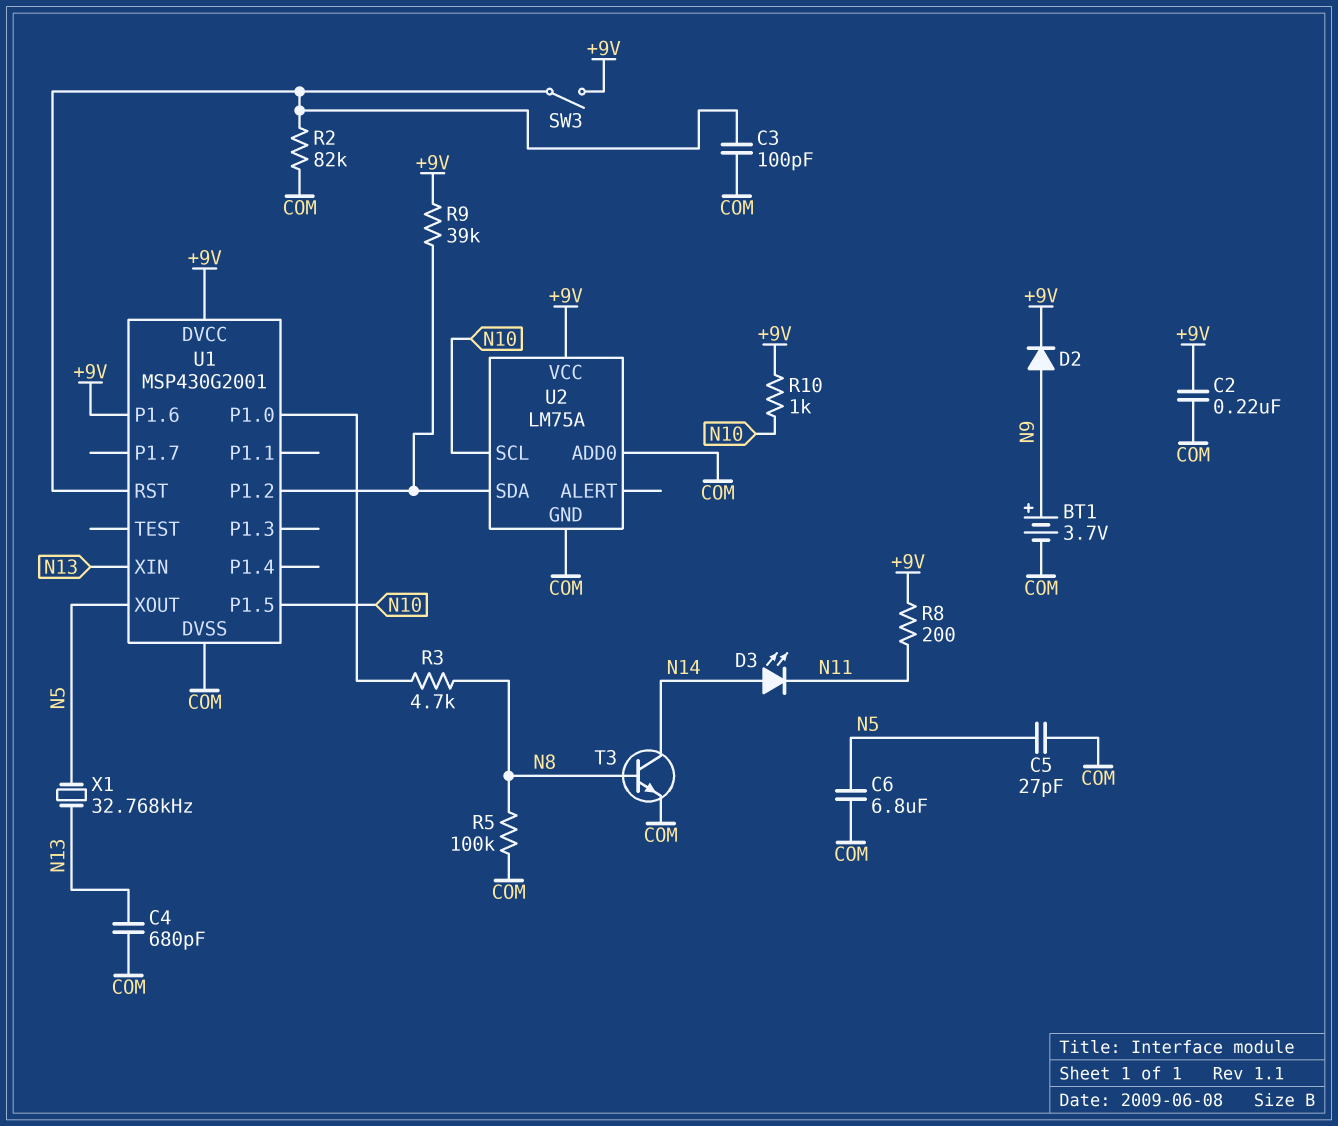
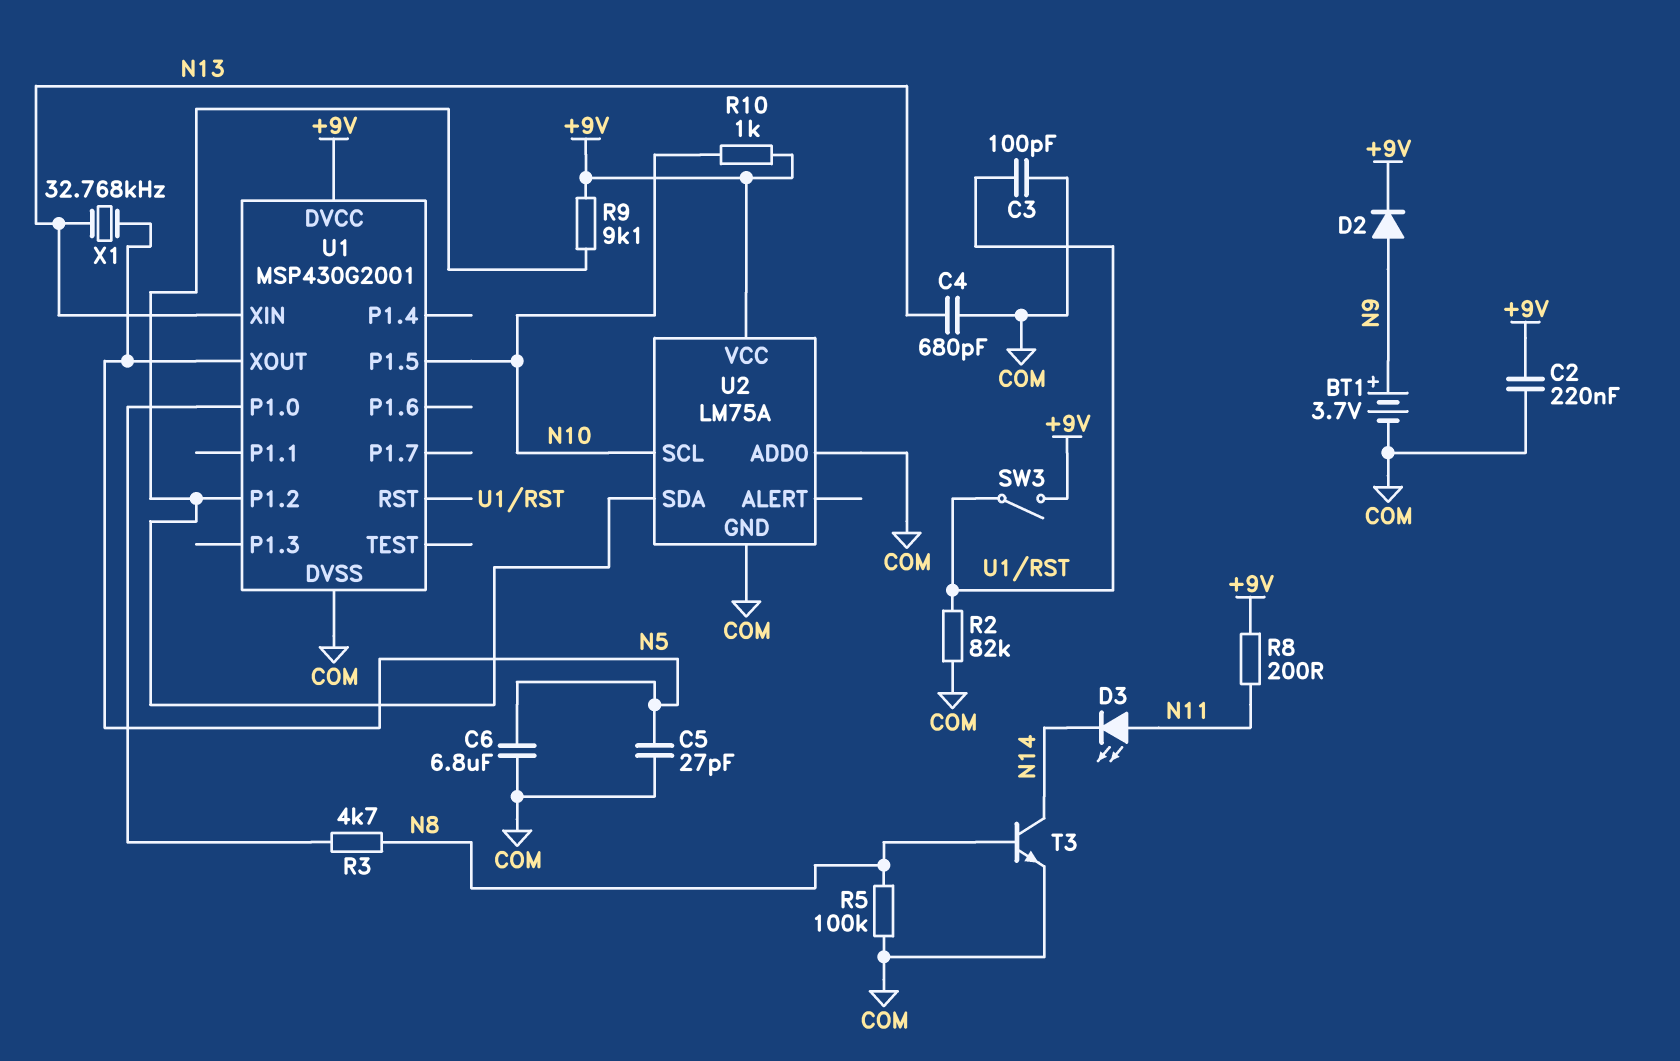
D3: LED (A N14, K N11) -> LED (A N11, K N14)
R9: 39k (+9V, U1/P1.2) -> 9.1k (+9V, U1/P1.2)
U1 pin P1.6: +9V -> none

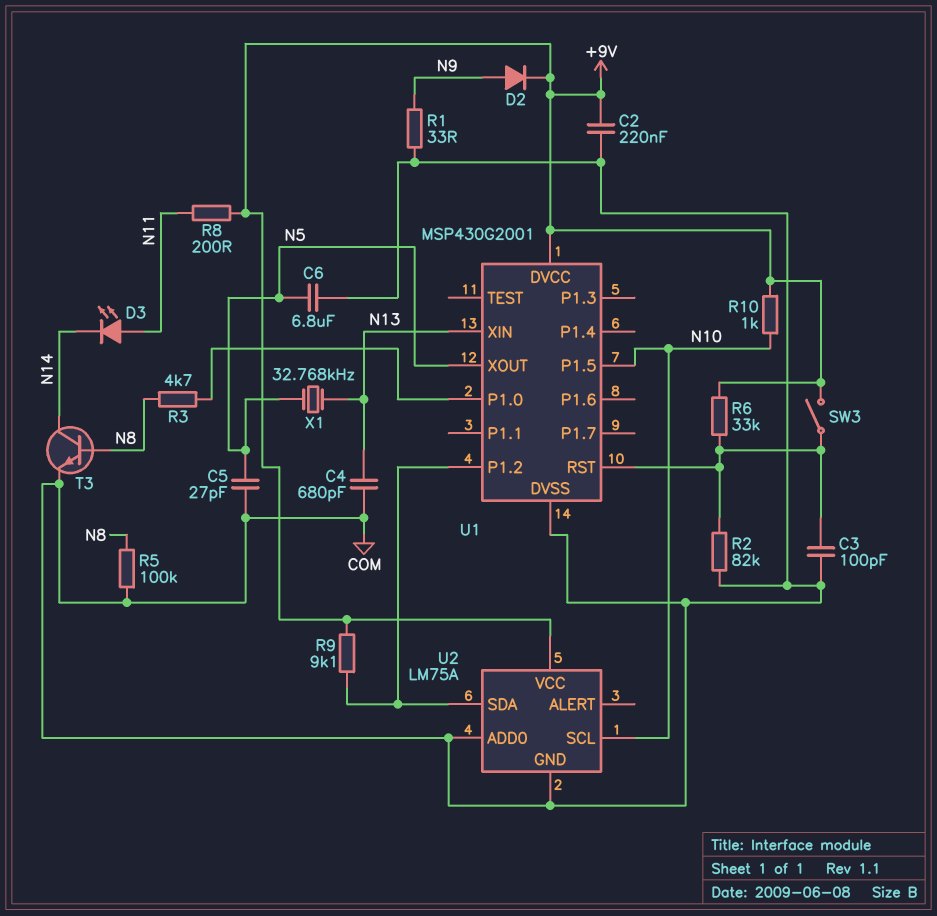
BT1: 3.7V (plus N9, minus COM) -> none
R1: none -> 33 (COM, N9)
R6: none -> 33k (+9V, U1/RST)

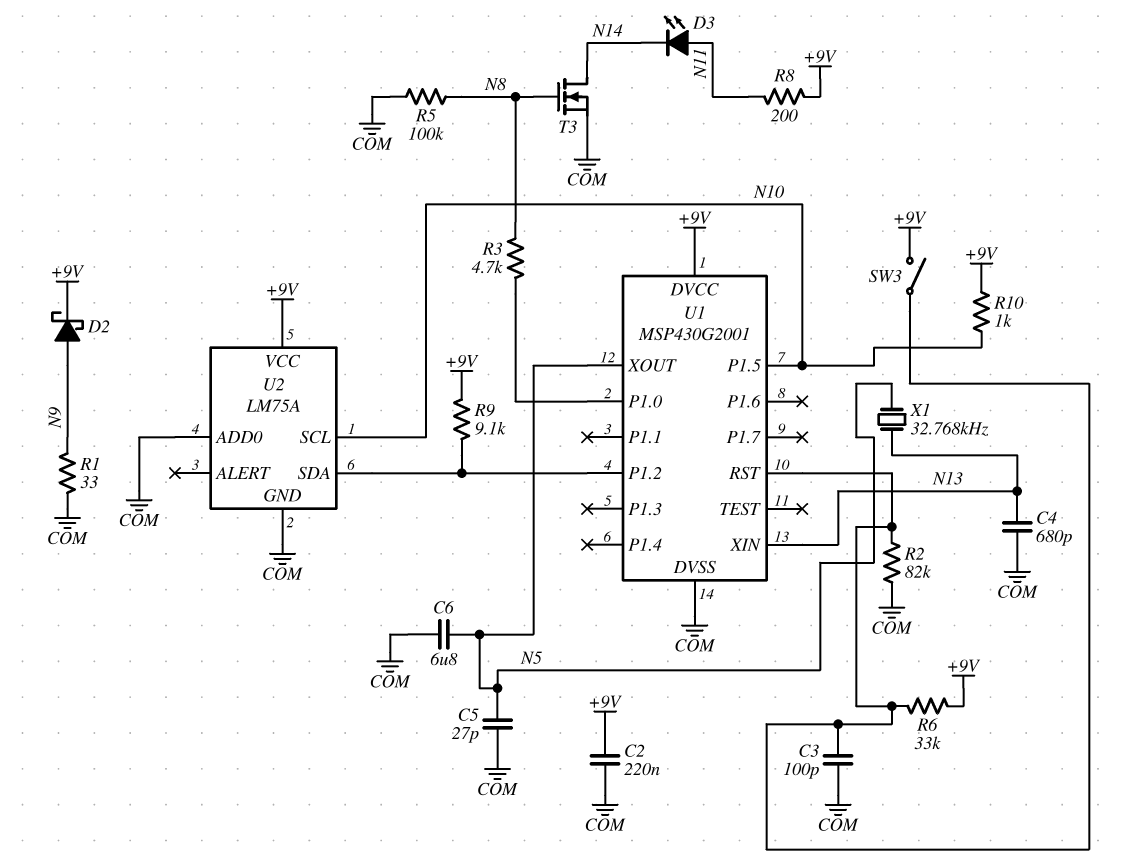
D2: diode (A N9, K +9V) -> schottky (A N9, K +9V)
T3: NPN (B N8, C N14, E COM) -> NMOS (G N8, D N14, S COM)

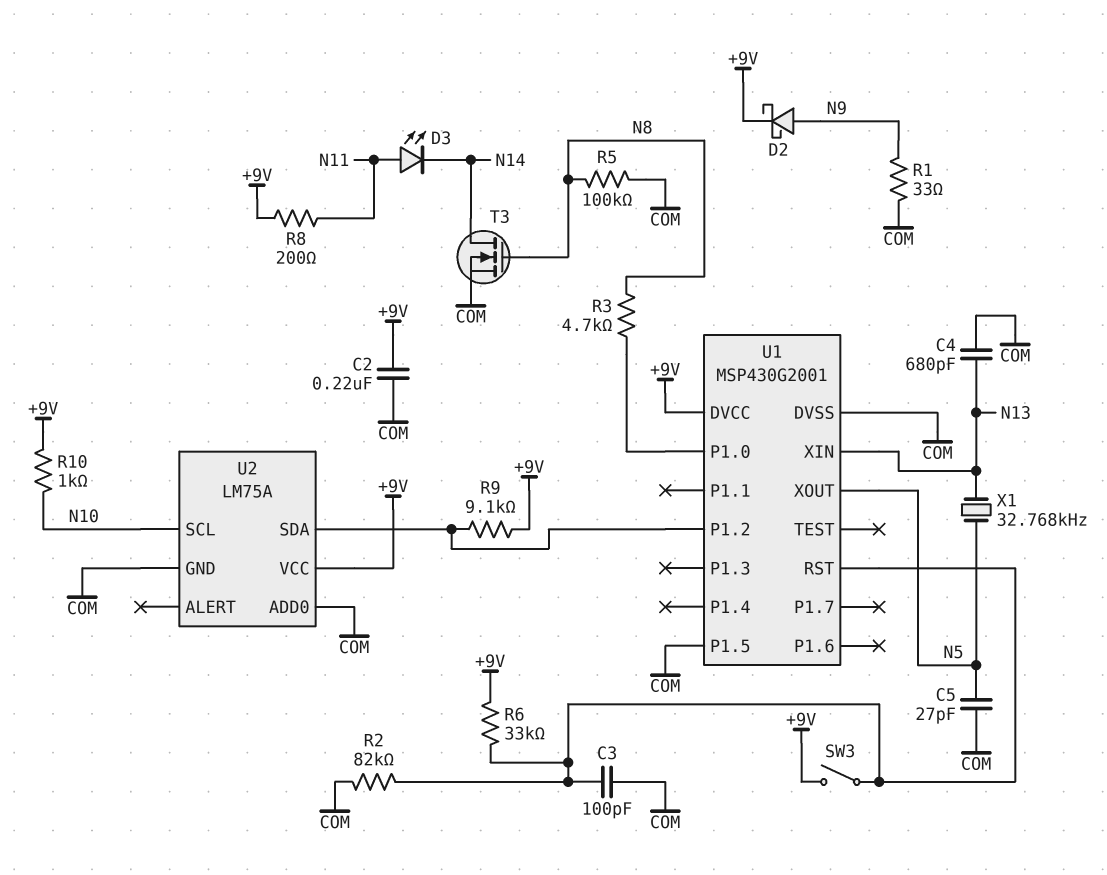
C6: 6.8uF (COM, N5) -> none
U1 pin P1.5: N10 -> COM

